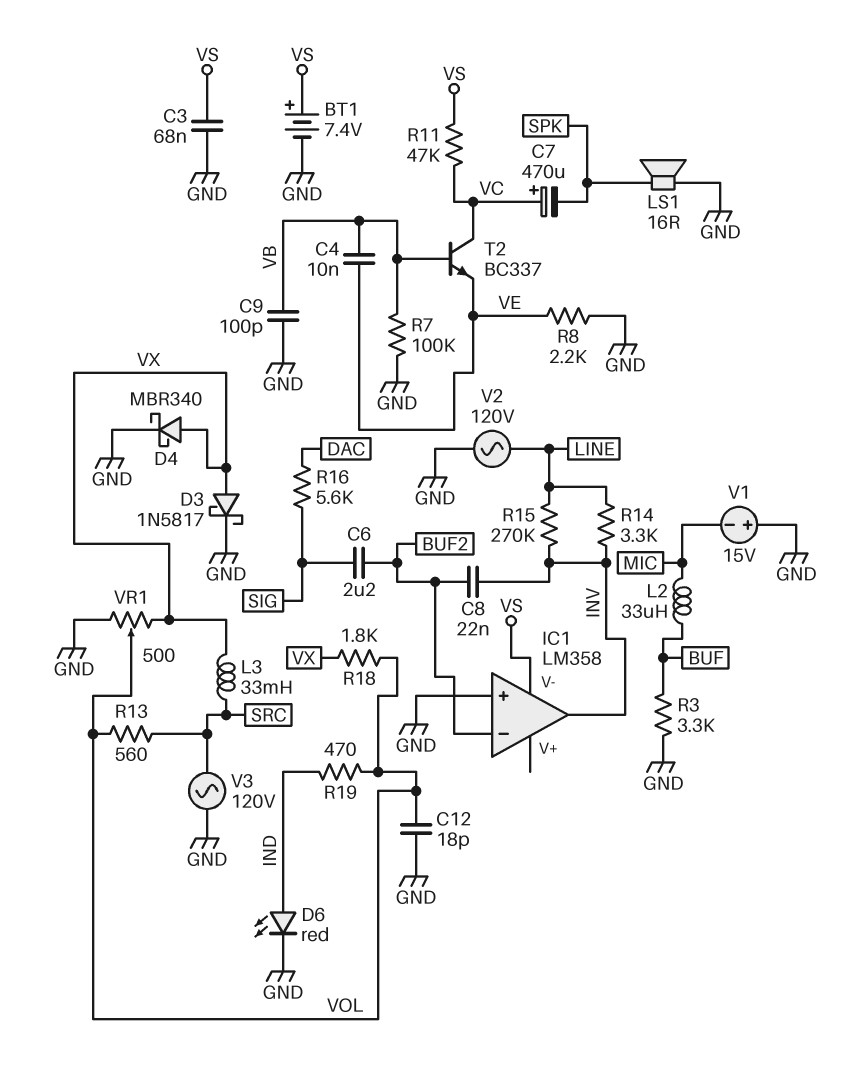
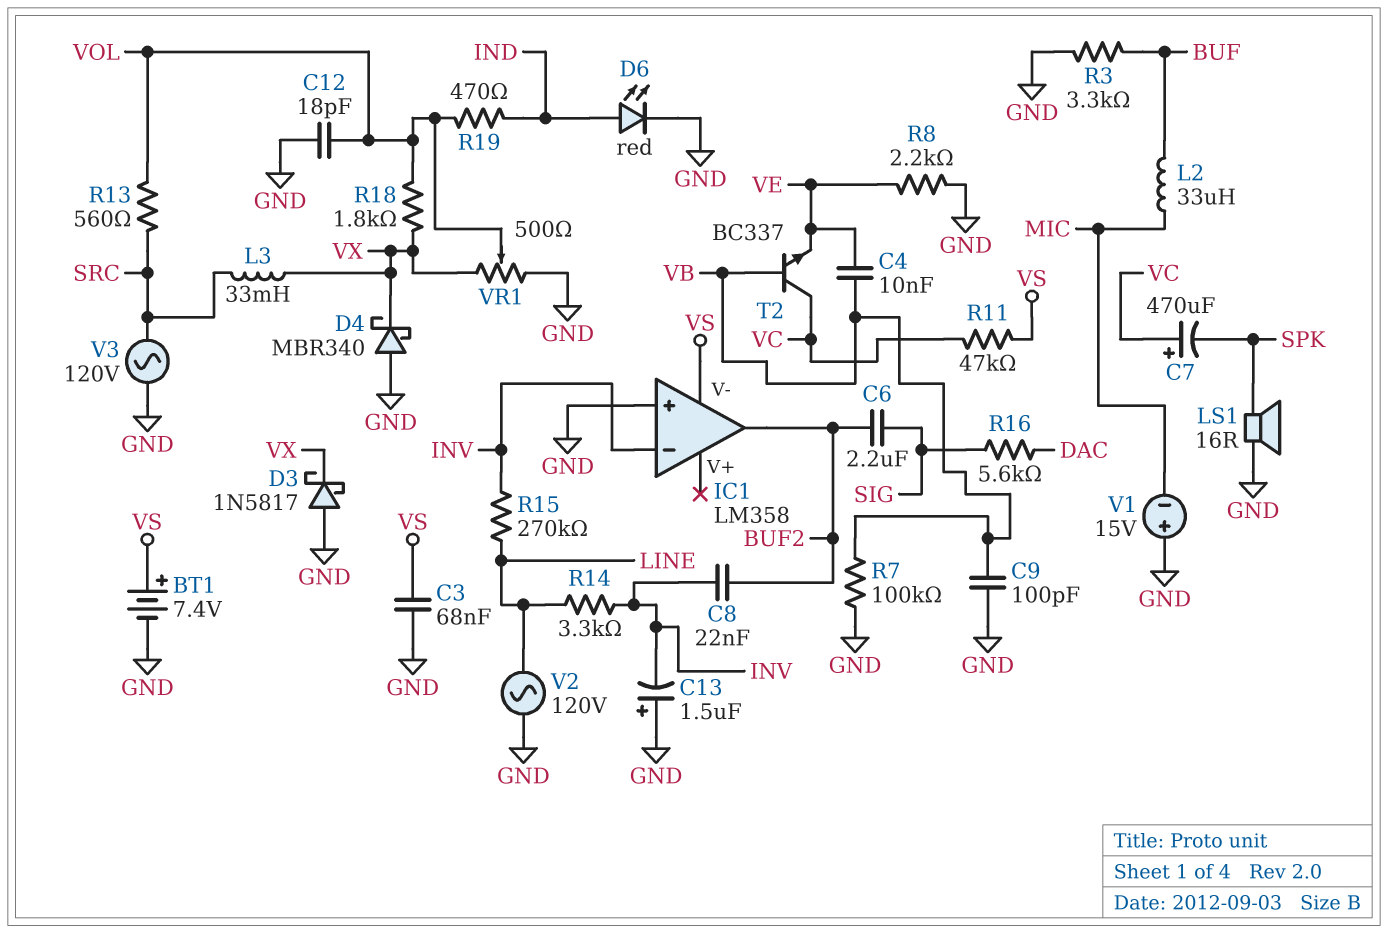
C13: none -> 1.5uF (plus GND, minus INV)
D3: schottky 1N5817 (A VX, K GND) -> schottky 1N5817 (A GND, K VX)
D4: schottky MBR340 (A VX, K GND) -> schottky MBR340 (A GND, K VX)
IC1 pin in-: BUF2 -> INV
IC1 pin out: INV -> BUF2

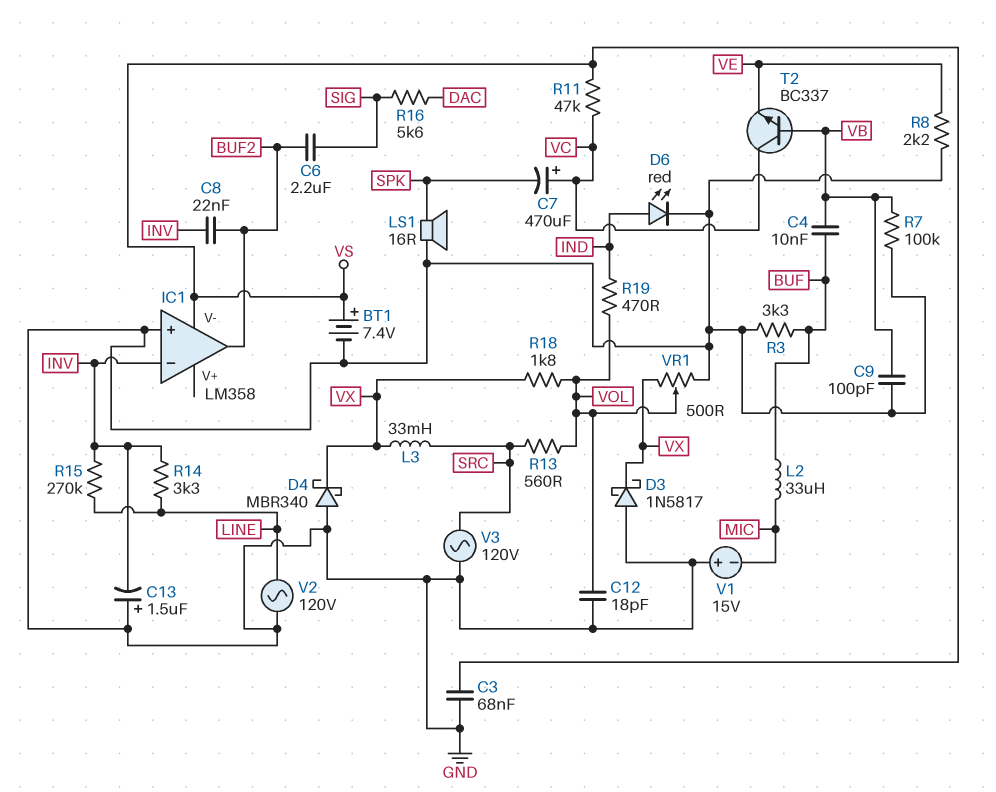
C4: 10nF (VB, VE) -> 10nF (BUF, VB)

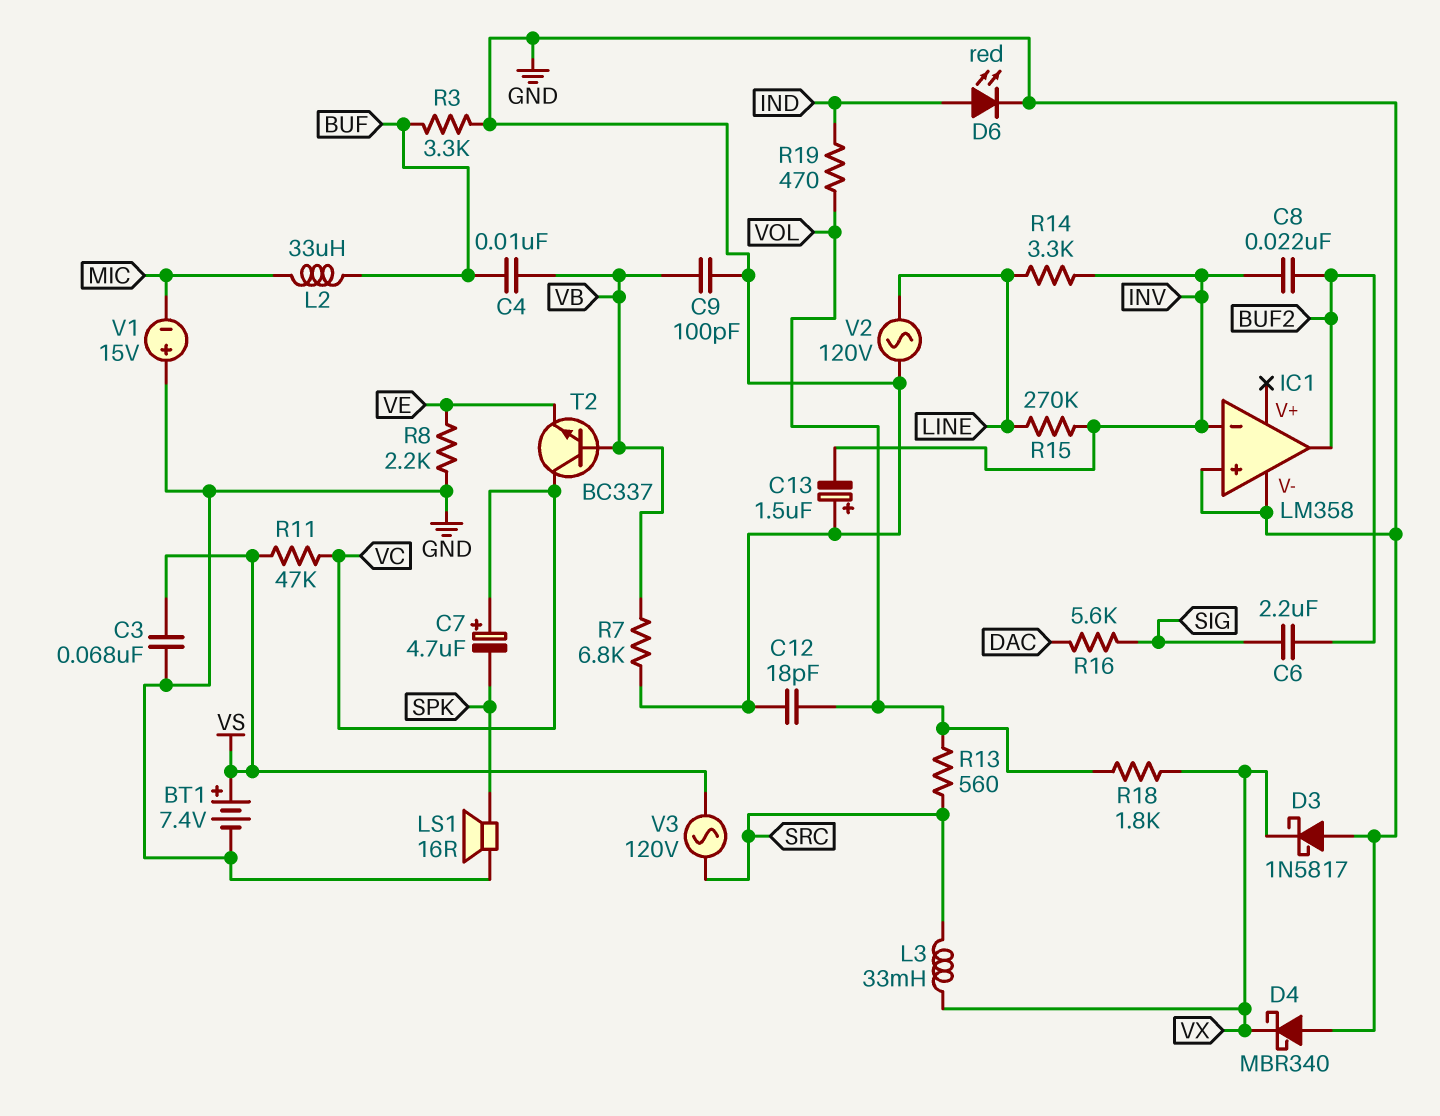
C7: 470uF (plus VC, minus SPK) -> 4.7uF (plus VC, minus SPK)
IC1 pin V-: VS -> GND
R7: 100k (GND, VB) -> 6.8k (GND, VB)
V3: AC 120V (GND, SRC) -> AC 120V (SRC, VS)
VR1: 500 (GND, VX, wiper VOL) -> none

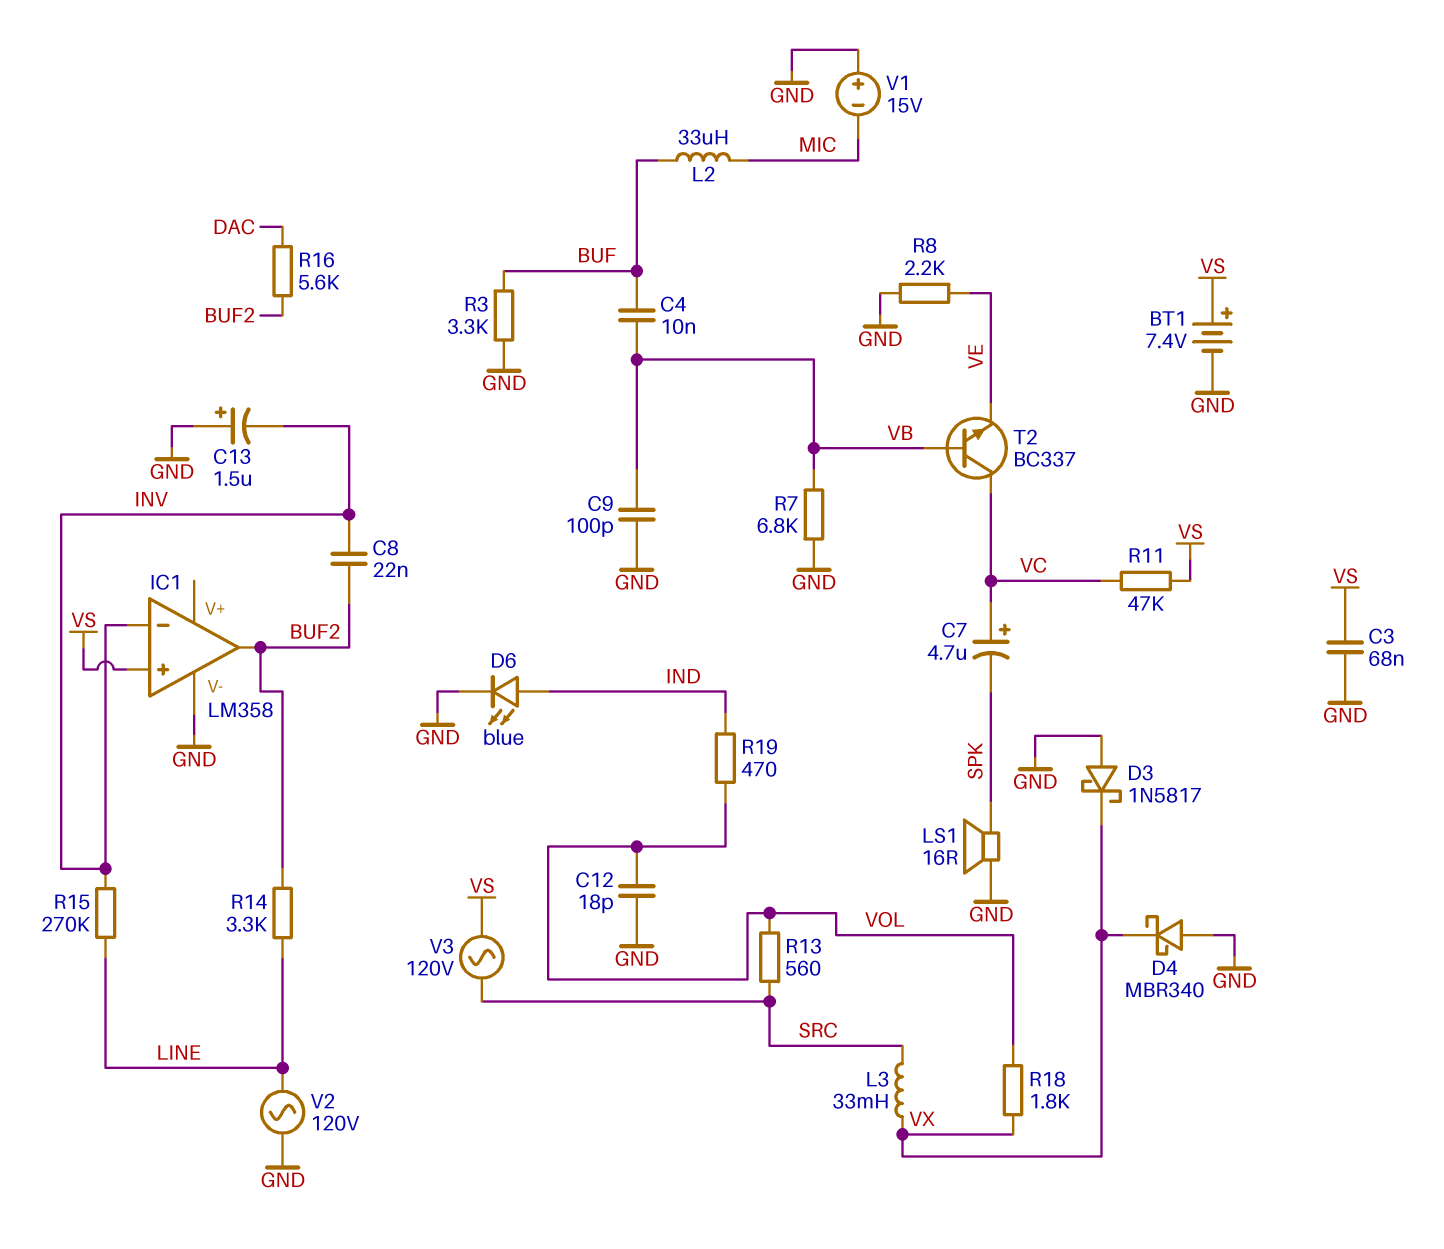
C6: 2.2uF (BUF2, SIG) -> none
D6: LED red (A IND, K GND) -> LED blue (A IND, K GND)
IC1 pin in+: GND -> VS
R14: 3.3k (INV, LINE) -> 3.3k (BUF2, LINE)
R16: 5.6k (DAC, SIG) -> 5.6k (BUF2, DAC)

